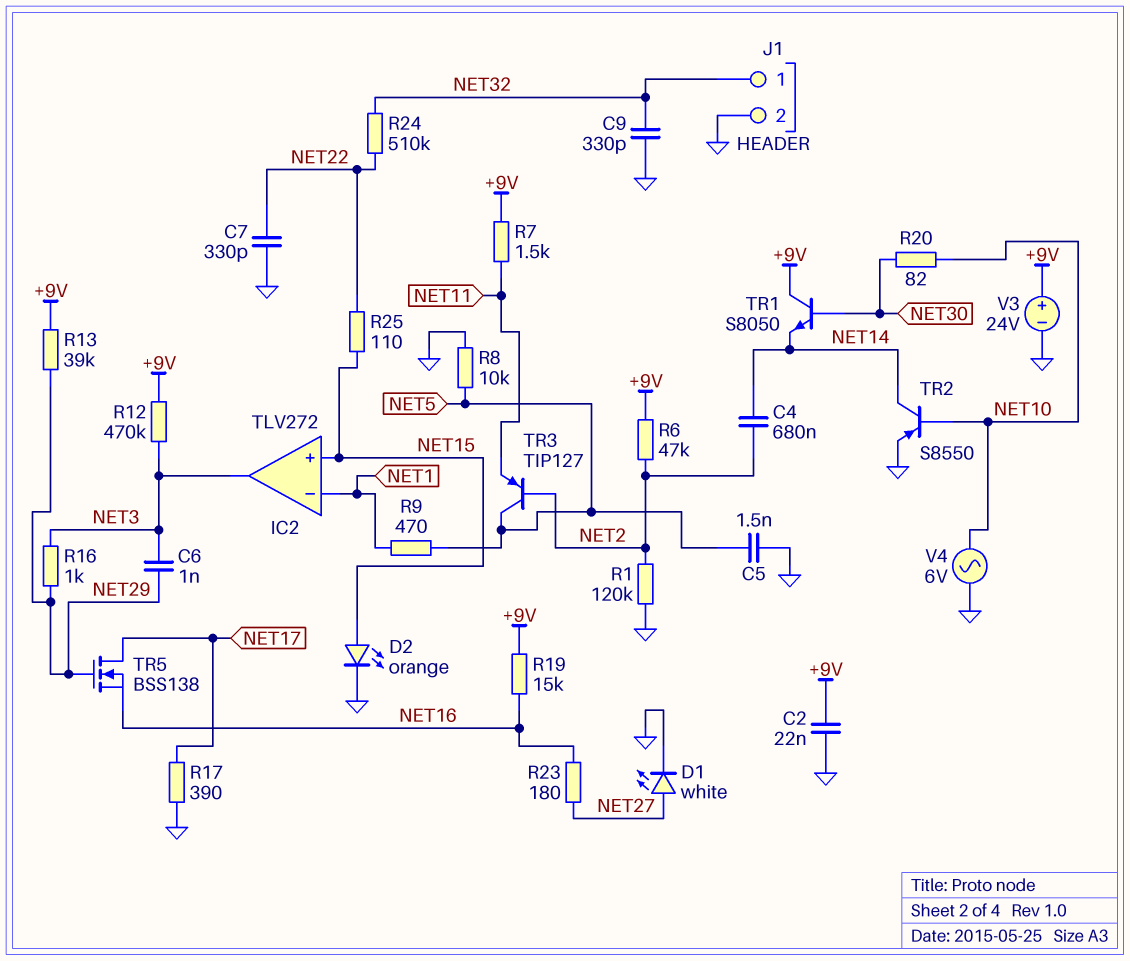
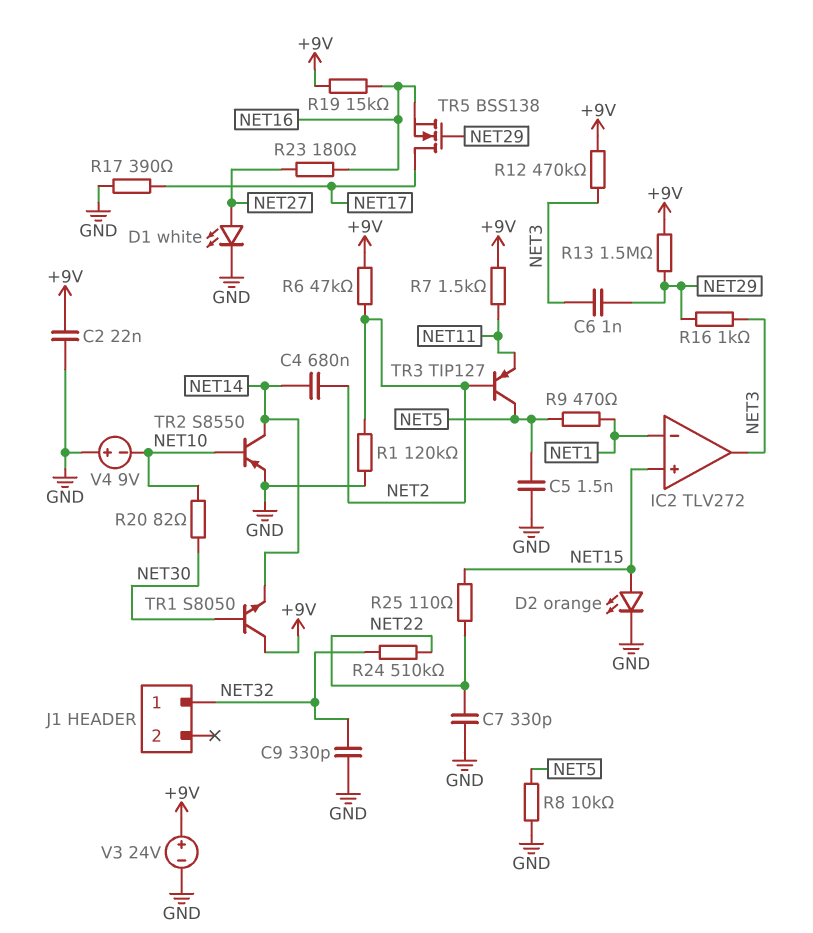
J1 pin 2: GND -> none
R13: 39k (+9V, NET29) -> 1.5M (+9V, NET29)
V4: AC 6V (GND, NET10) -> 9V (plus GND, minus NET10)

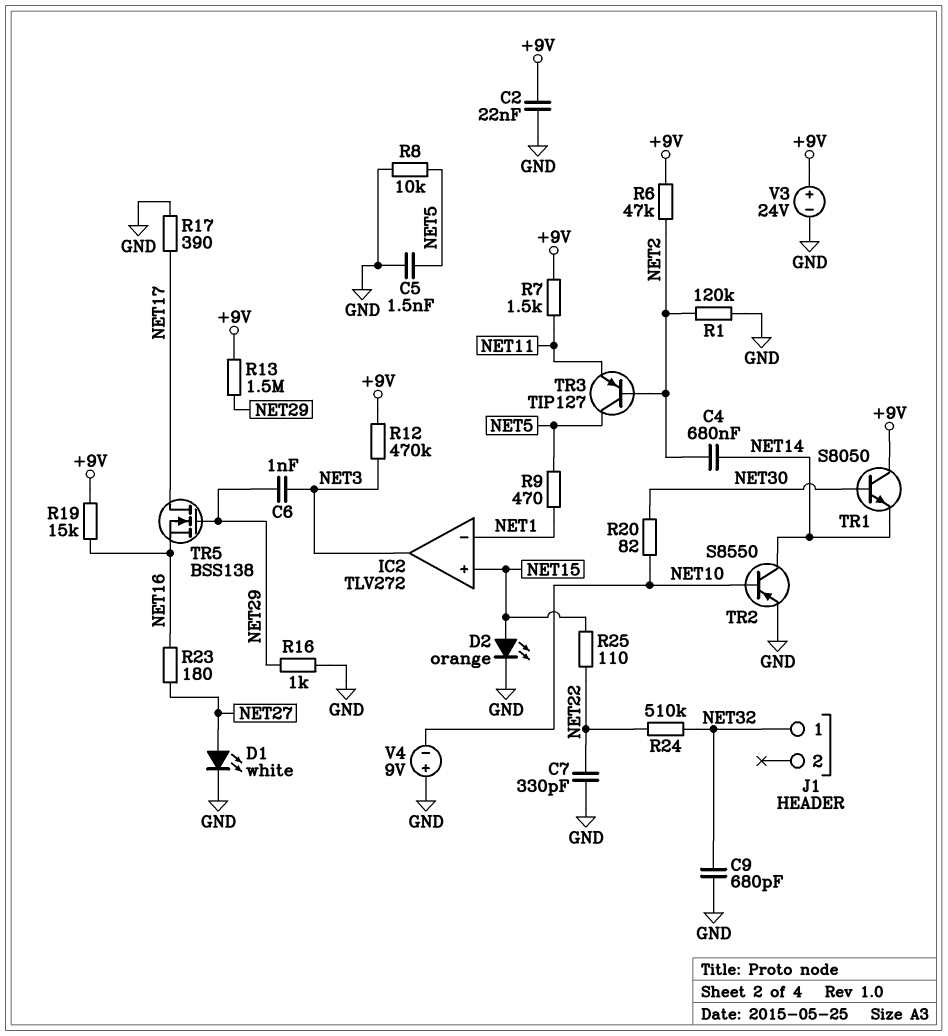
C9: 330pF (GND, NET32) -> 680pF (GND, NET32)
R16: 1k (NET3, NET29) -> 1k (GND, NET29)

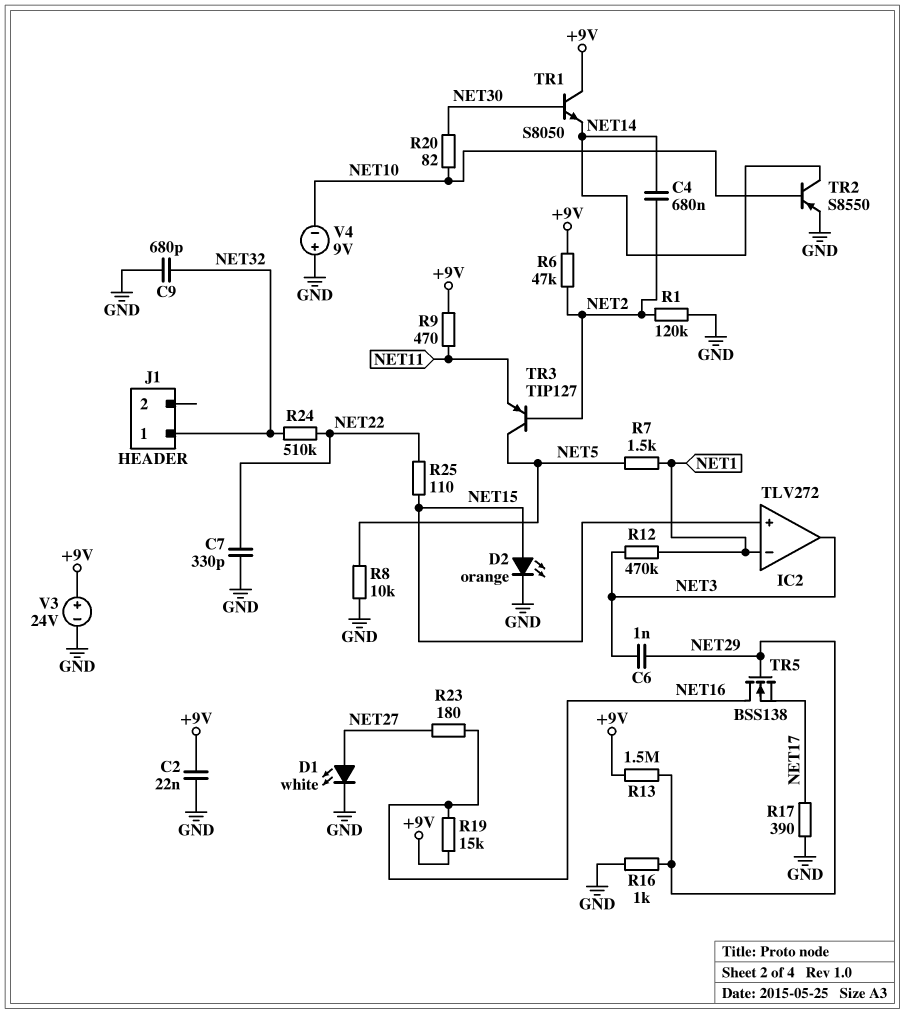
C5: 1.5nF (GND, NET5) -> none
R7: 1.5k (+9V, NET11) -> 1.5k (NET1, NET5)
R9: 470 (NET1, NET5) -> 470 (+9V, NET11)
R12: 470k (+9V, NET3) -> 470k (NET1, NET3)
TR5: NMOS BSS138 (G NET29, D NET17, S NET16) -> NMOS BSS138 (G NET29, D NET16, S NET17)

